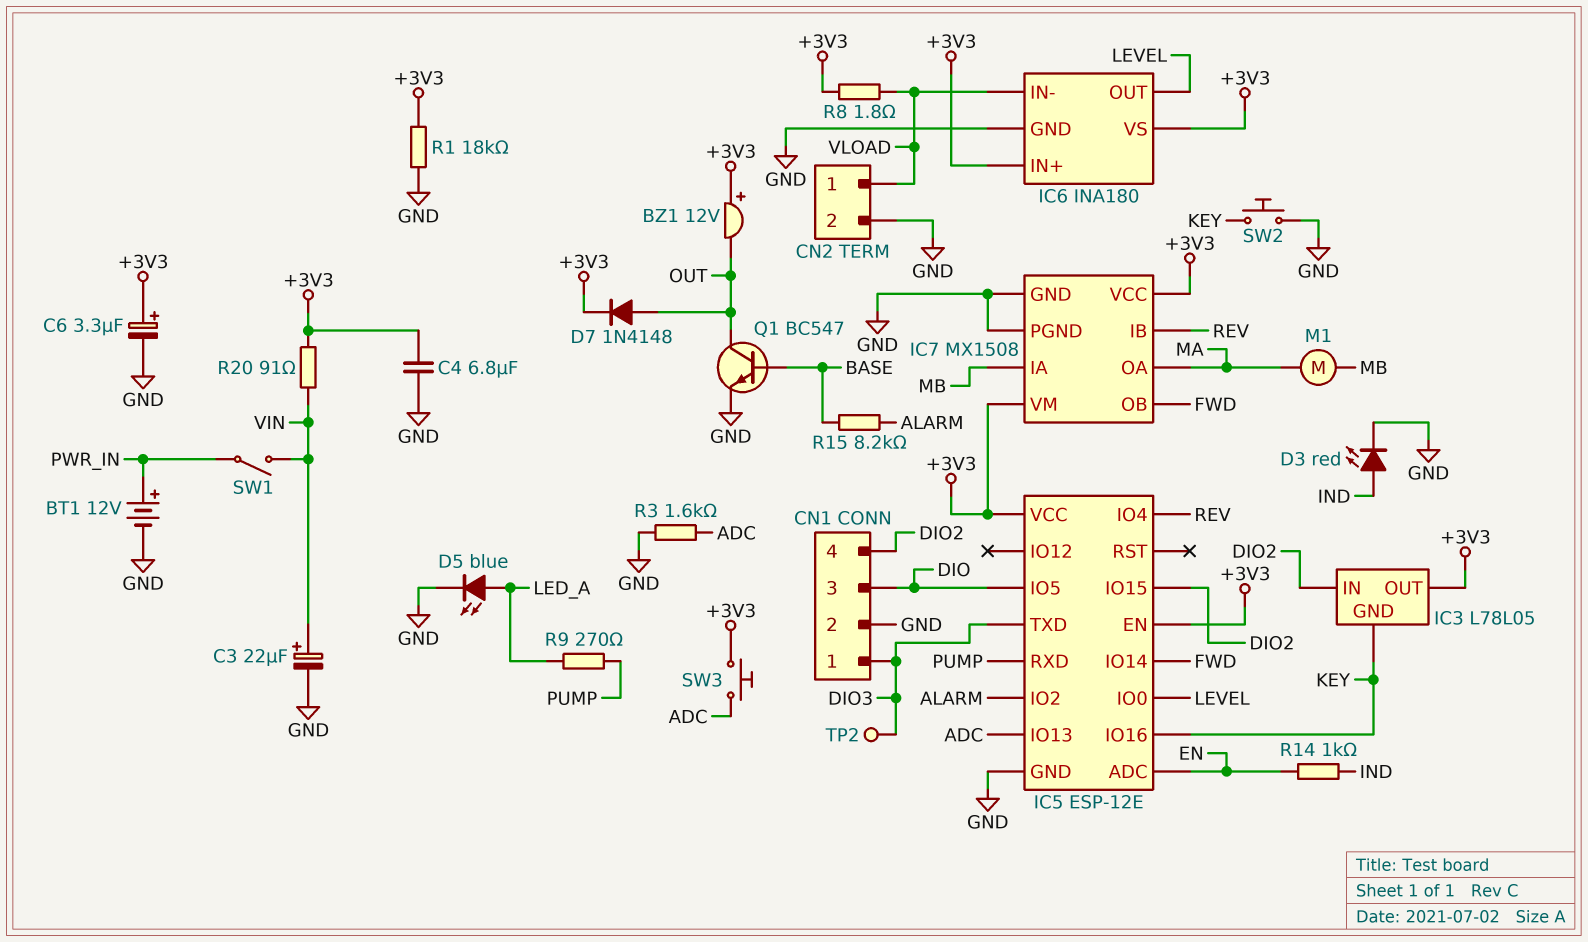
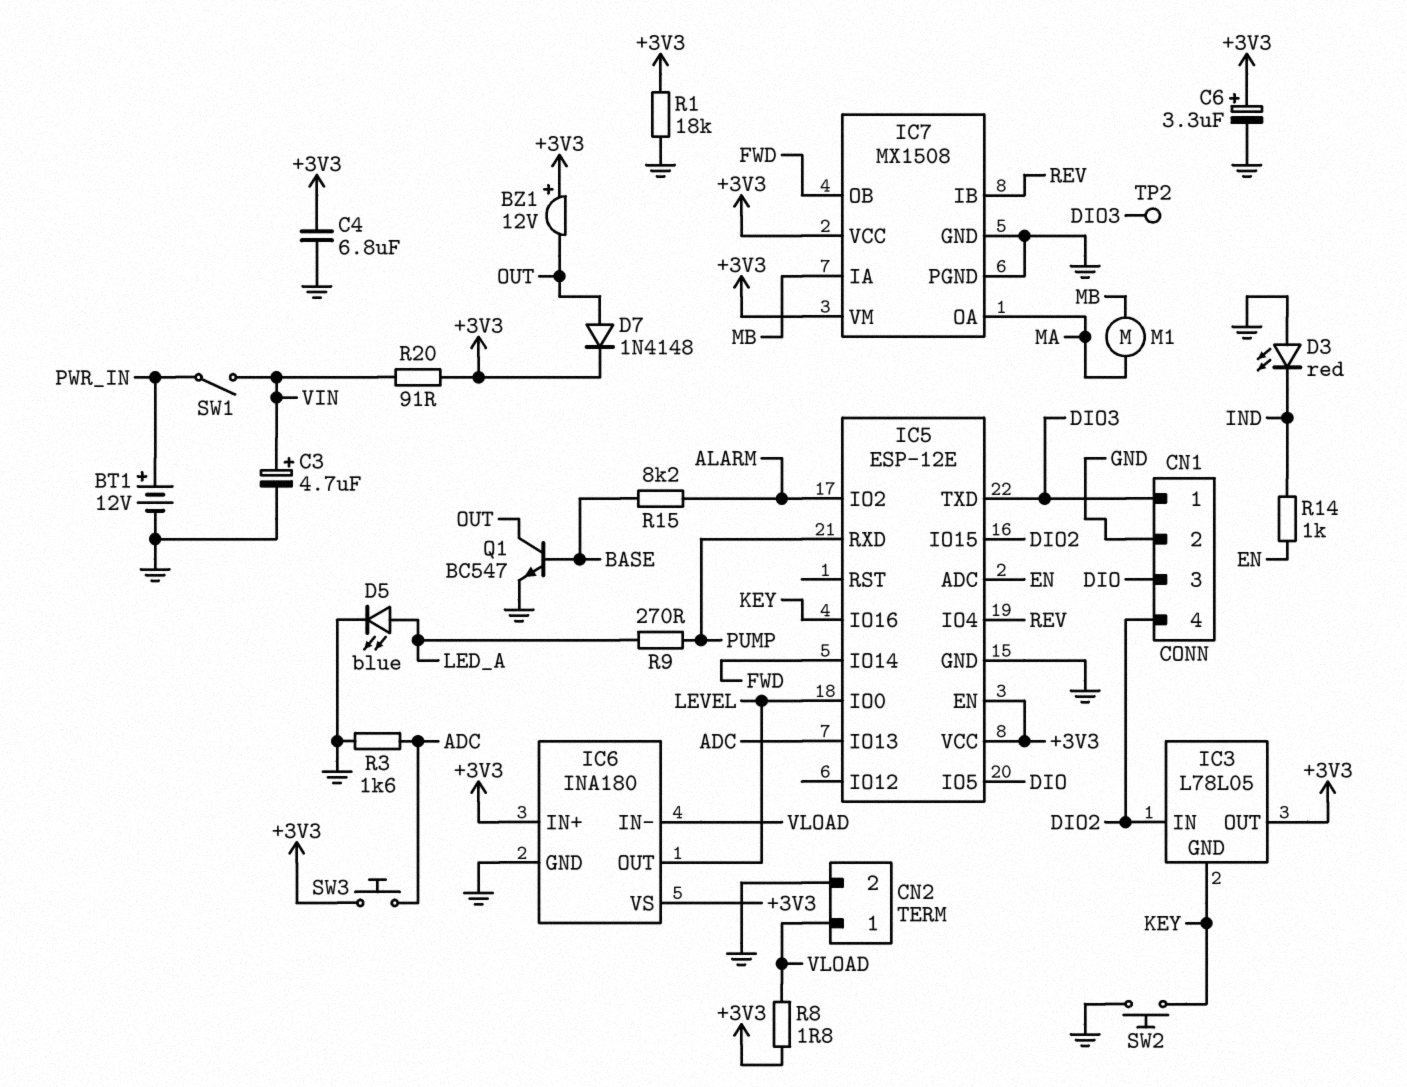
C3: 22uF (plus VIN, minus GND) -> 4.7uF (plus VIN, minus GND)
D3: LED red (A IND, K GND) -> LED red (A GND, K IND)

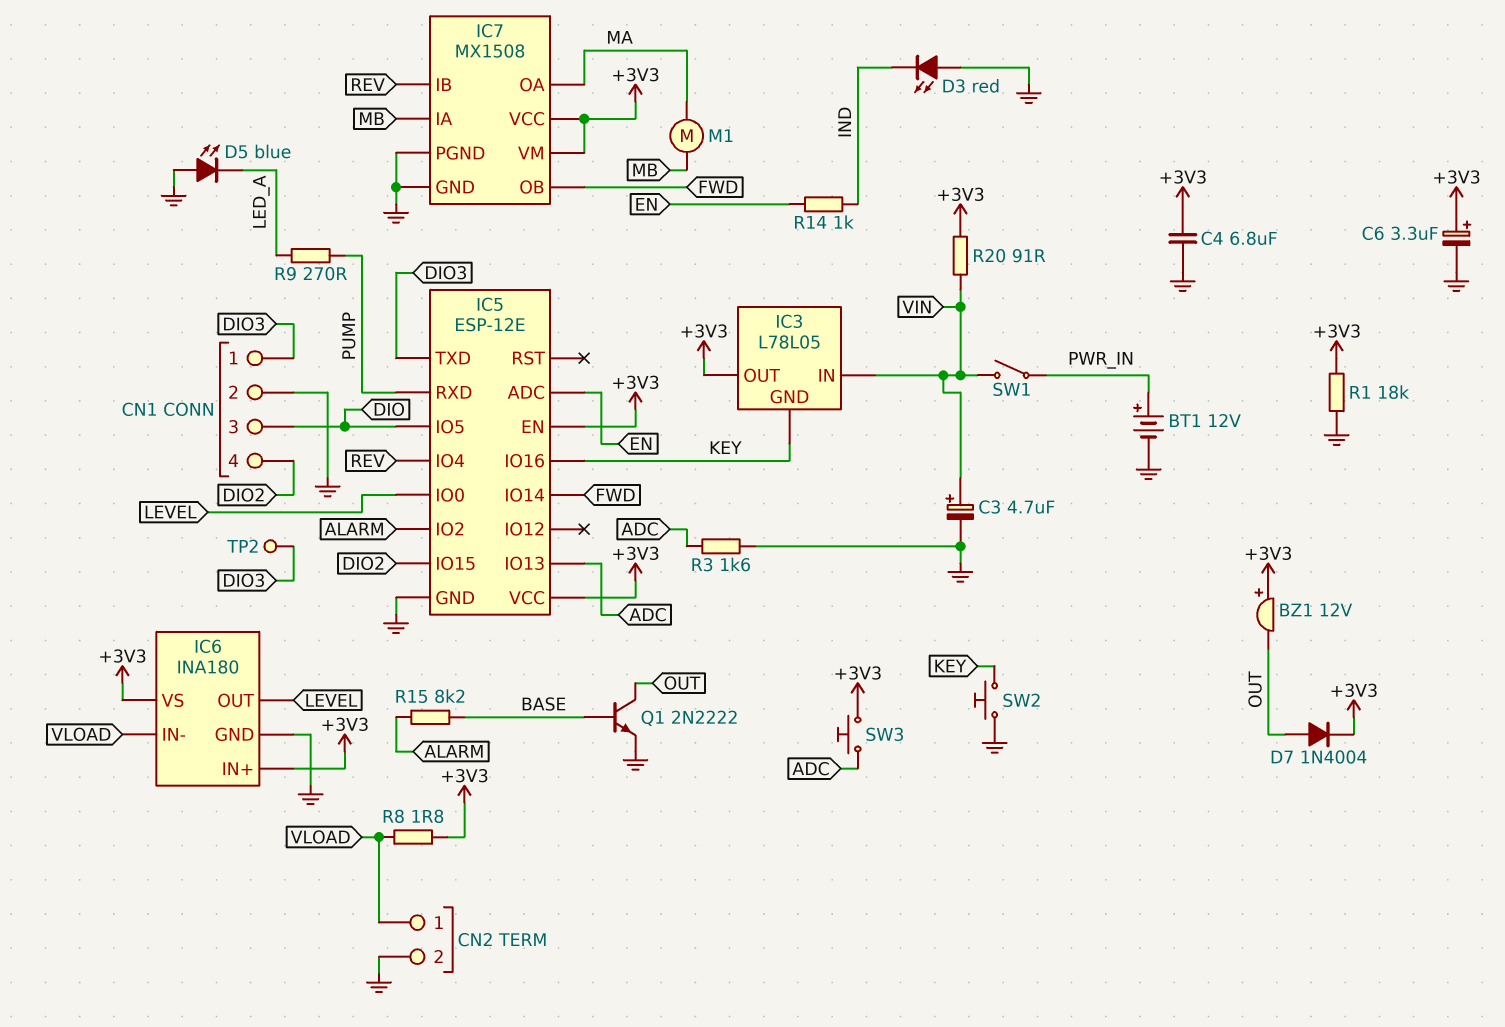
D5: LED blue (A LED_A, K GND) -> LED blue (A GND, K LED_A)
D7: diode 1N4148 (A OUT, K +3V3) -> diode 1N4004 (A OUT, K +3V3)
IC3 pin IN: DIO2 -> VIN
Q1: NPN BC547 (B BASE, C OUT, E GND) -> NPN 2N2222 (B BASE, C OUT, E GND)

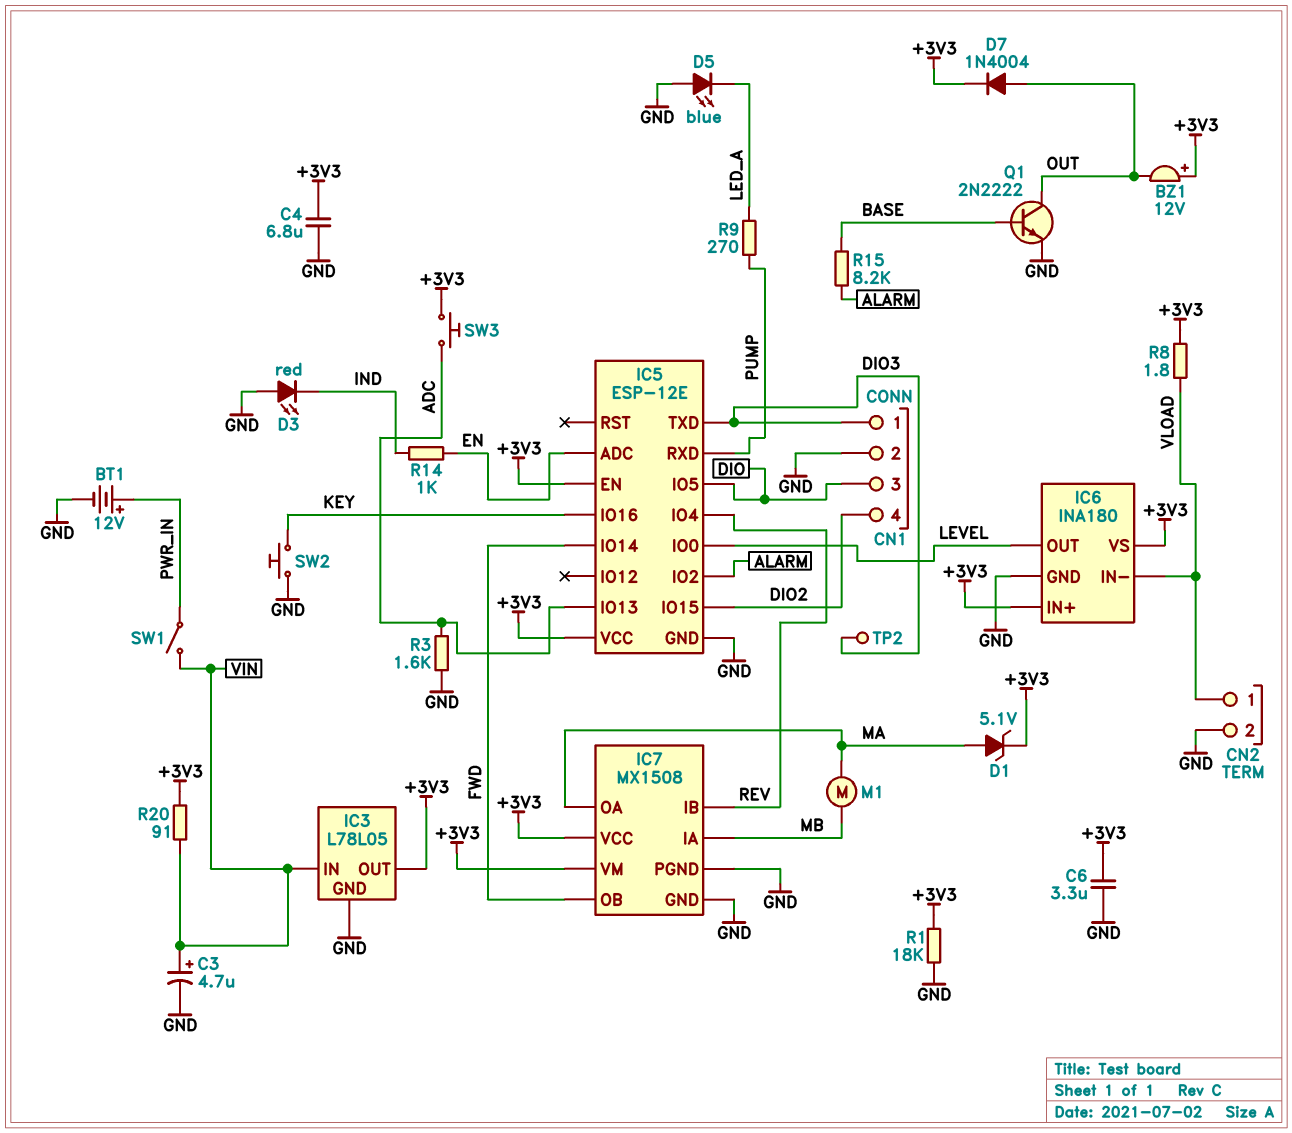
C6: 3.3uF (plus +3V3, minus GND) -> 3.3uF (+3V3, GND)
D1: none -> zener 5.1V (A MA, K +3V3)
IC3 pin GND: KEY -> GND

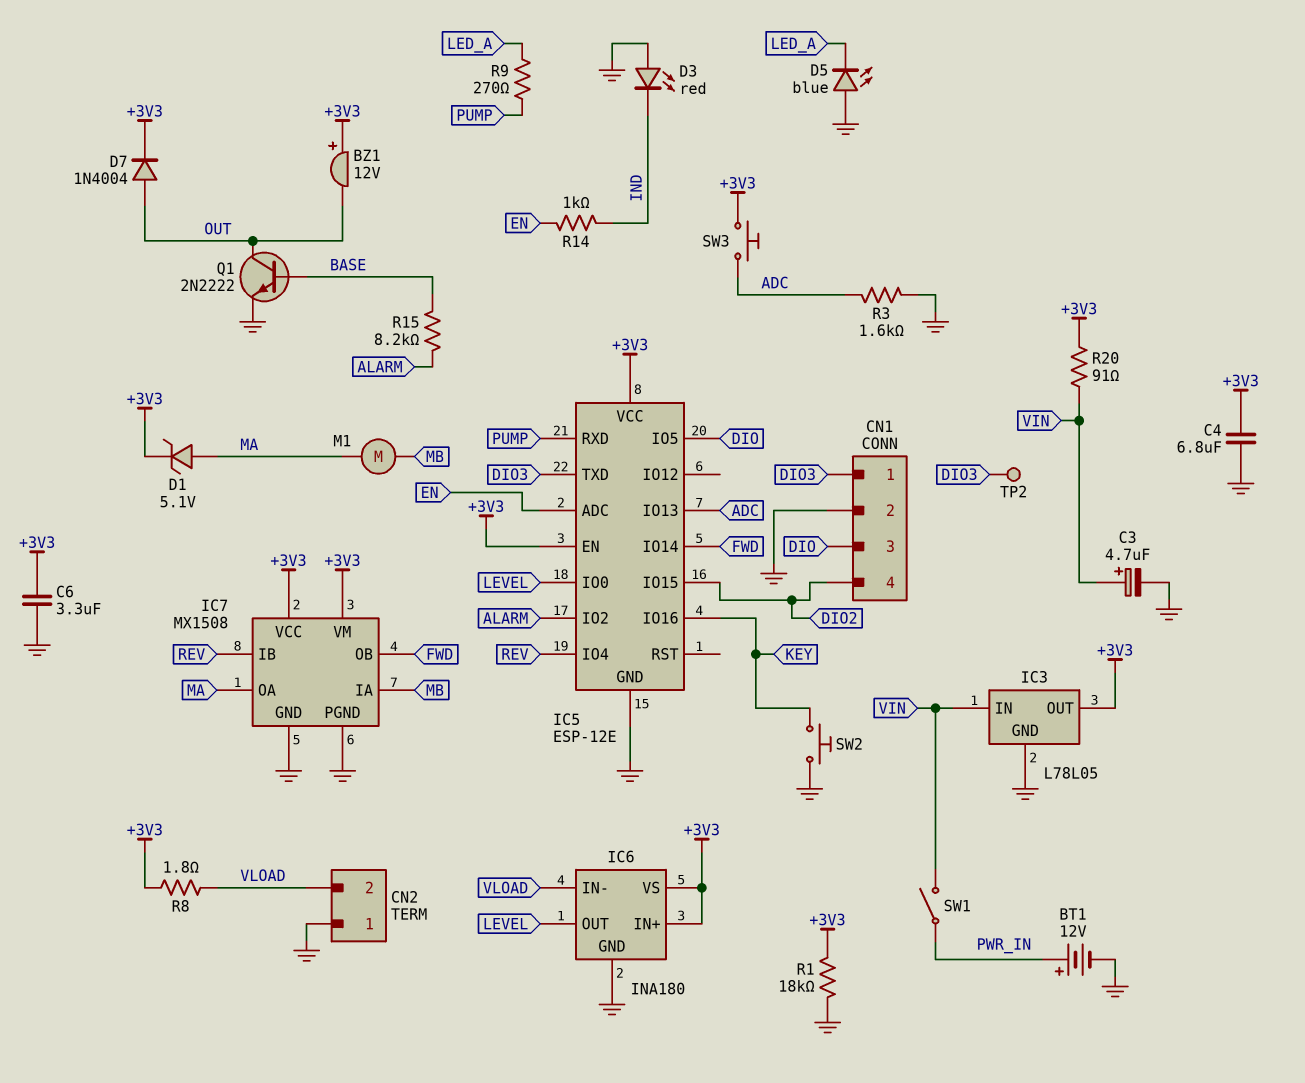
CN2 pin 1: VLOAD -> GND
CN2 pin 2: GND -> VLOAD

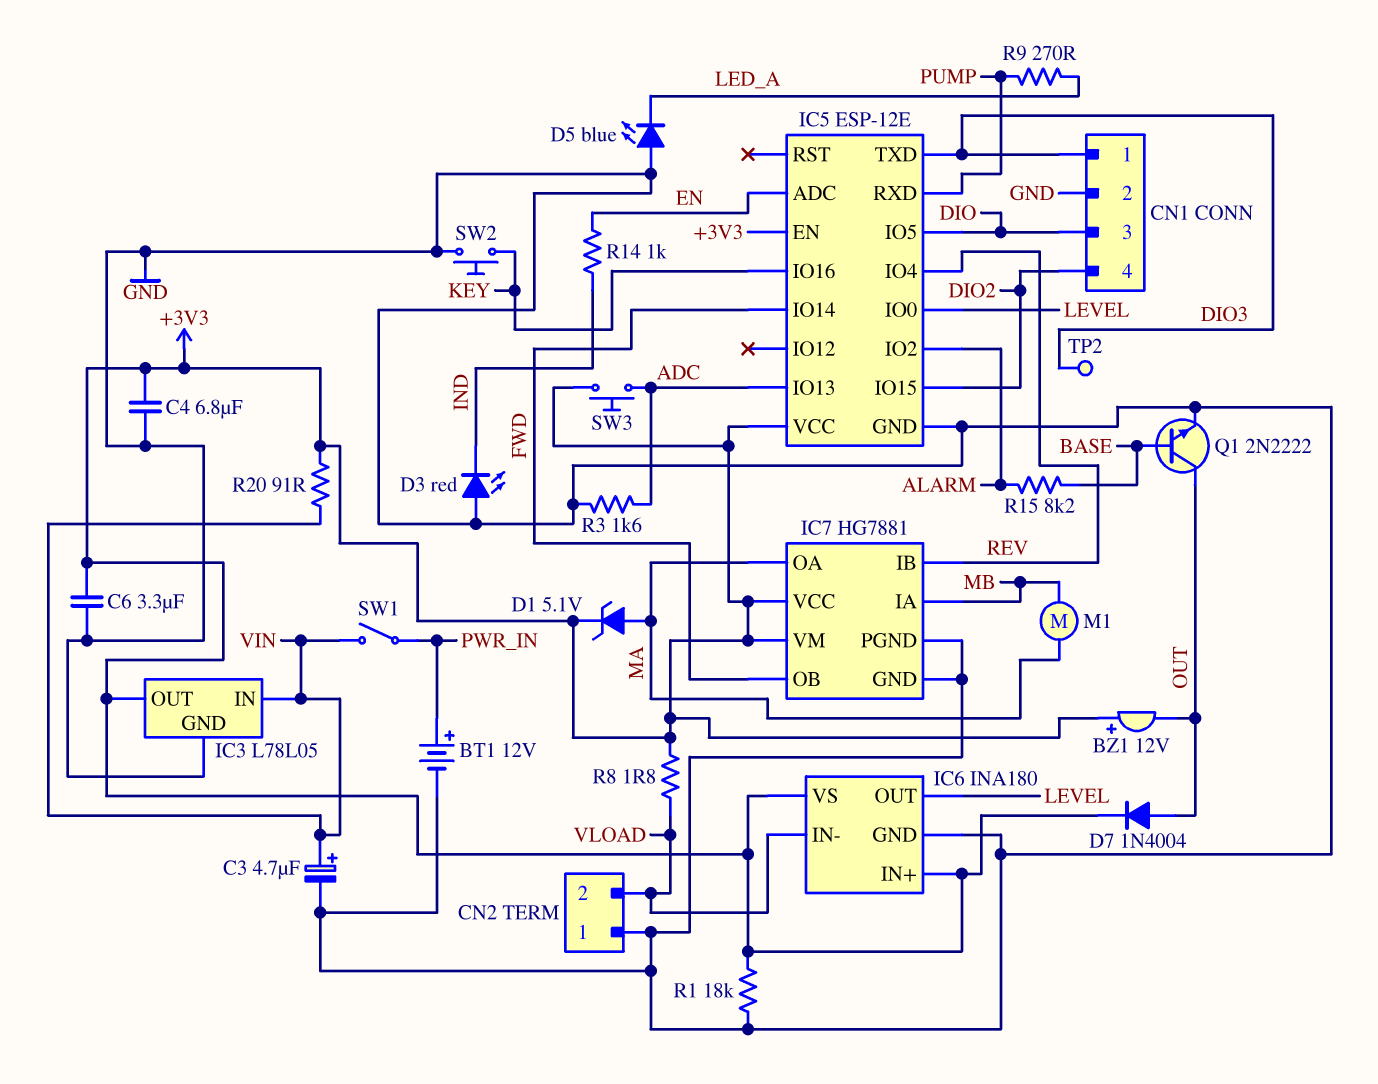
IC7: MX1508 -> HG7881

